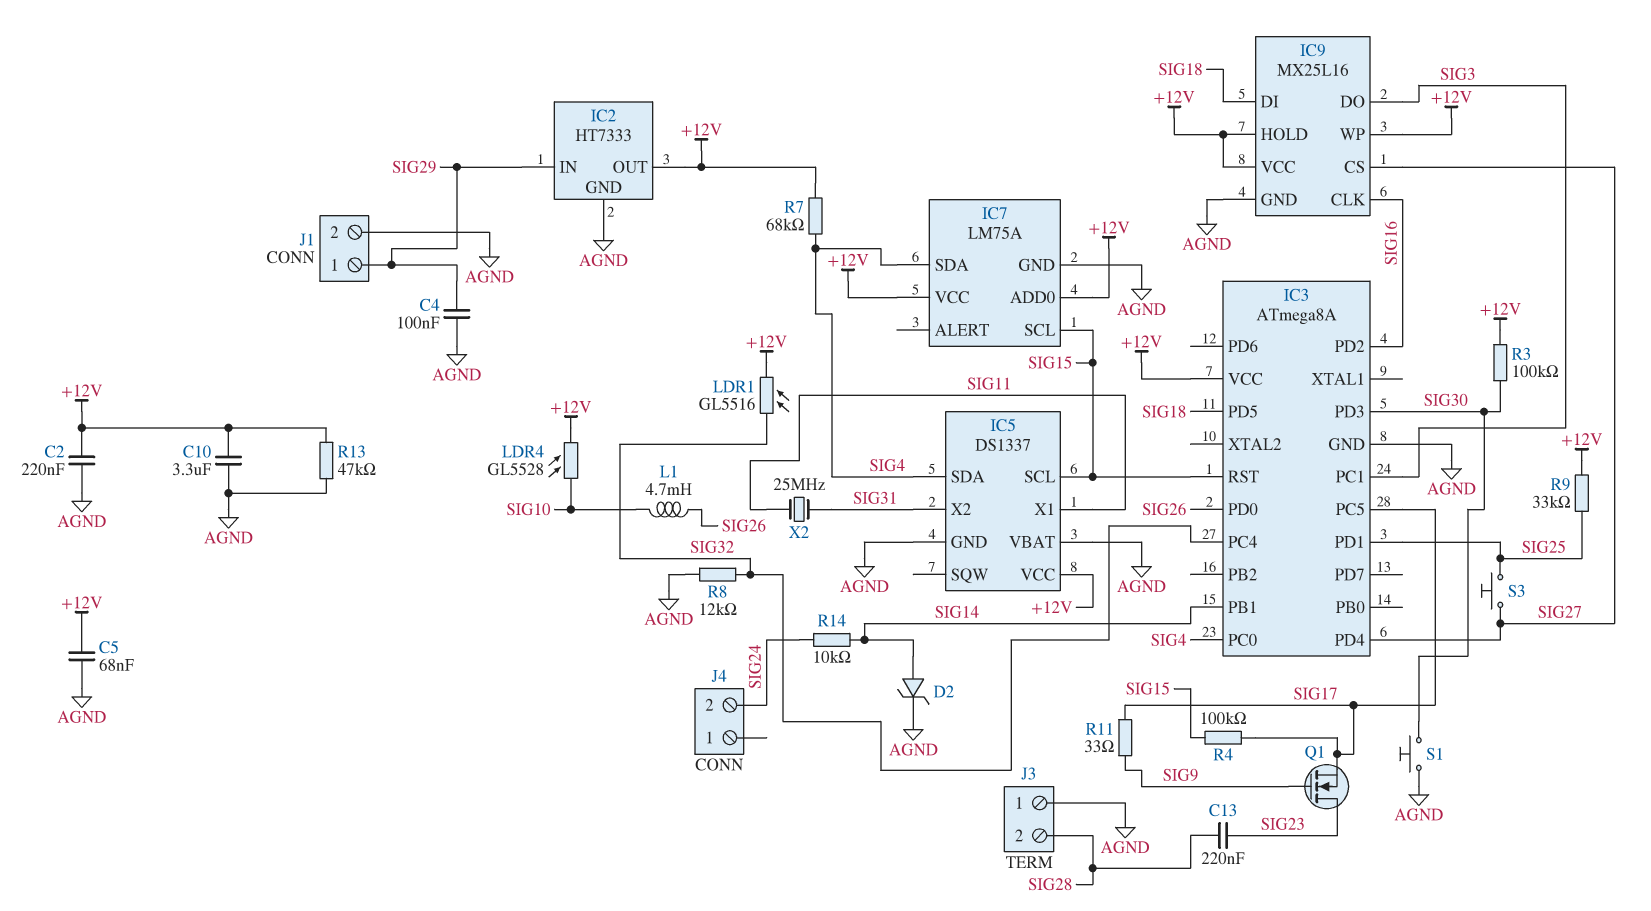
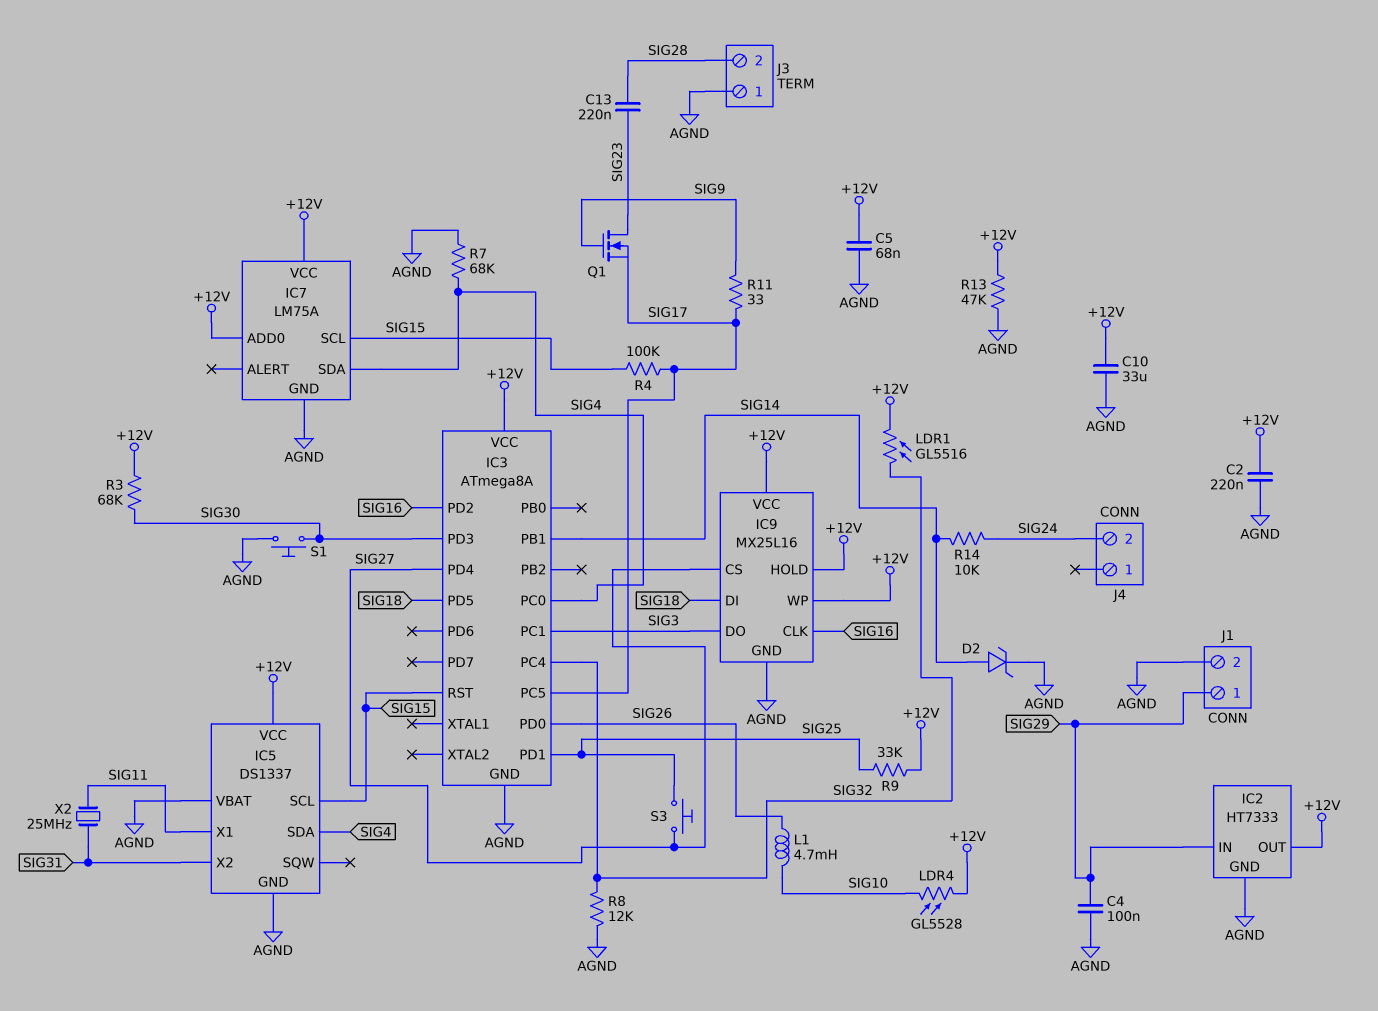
C10: 3.3uF (+12V, AGND) -> 33uF (+12V, AGND)
R3: 100k (+12V, SIG30) -> 68k (+12V, SIG30)
R7: 68k (+12V, SIG4) -> 68k (AGND, SIG4)

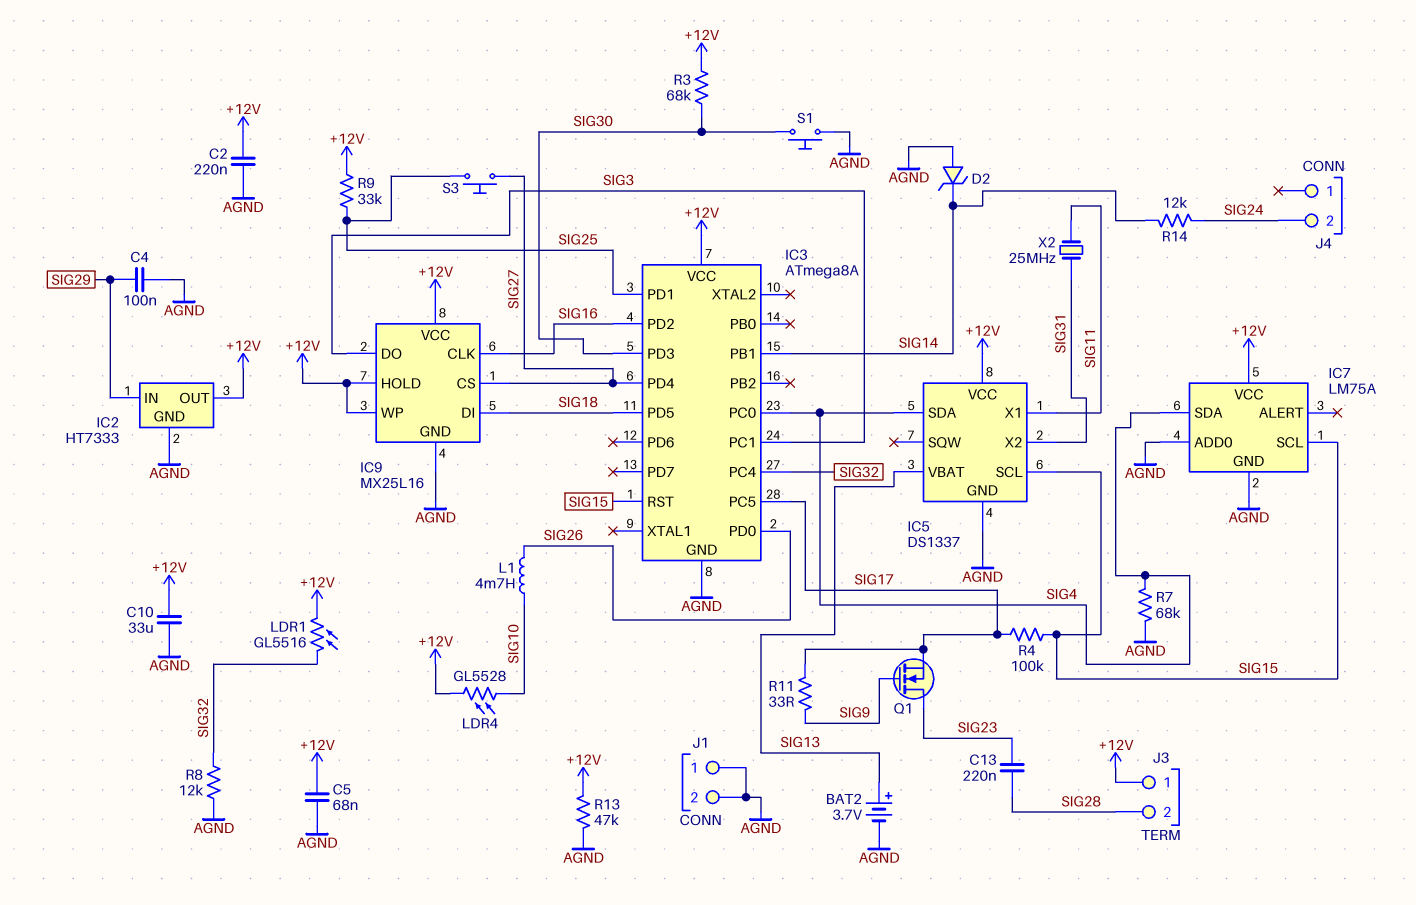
BAT2: none -> 3.7V (plus SIG13, minus AGND)
D2: zener (A SIG14, K AGND) -> zener (A AGND, K SIG14)
IC5 pin VBAT: AGND -> SIG13
IC7 pin ADD0: +12V -> AGND
J1 pin 1: SIG29 -> AGND
J3 pin 1: AGND -> +12V
R14: 10k (SIG14, SIG24) -> 12k (SIG14, SIG24)

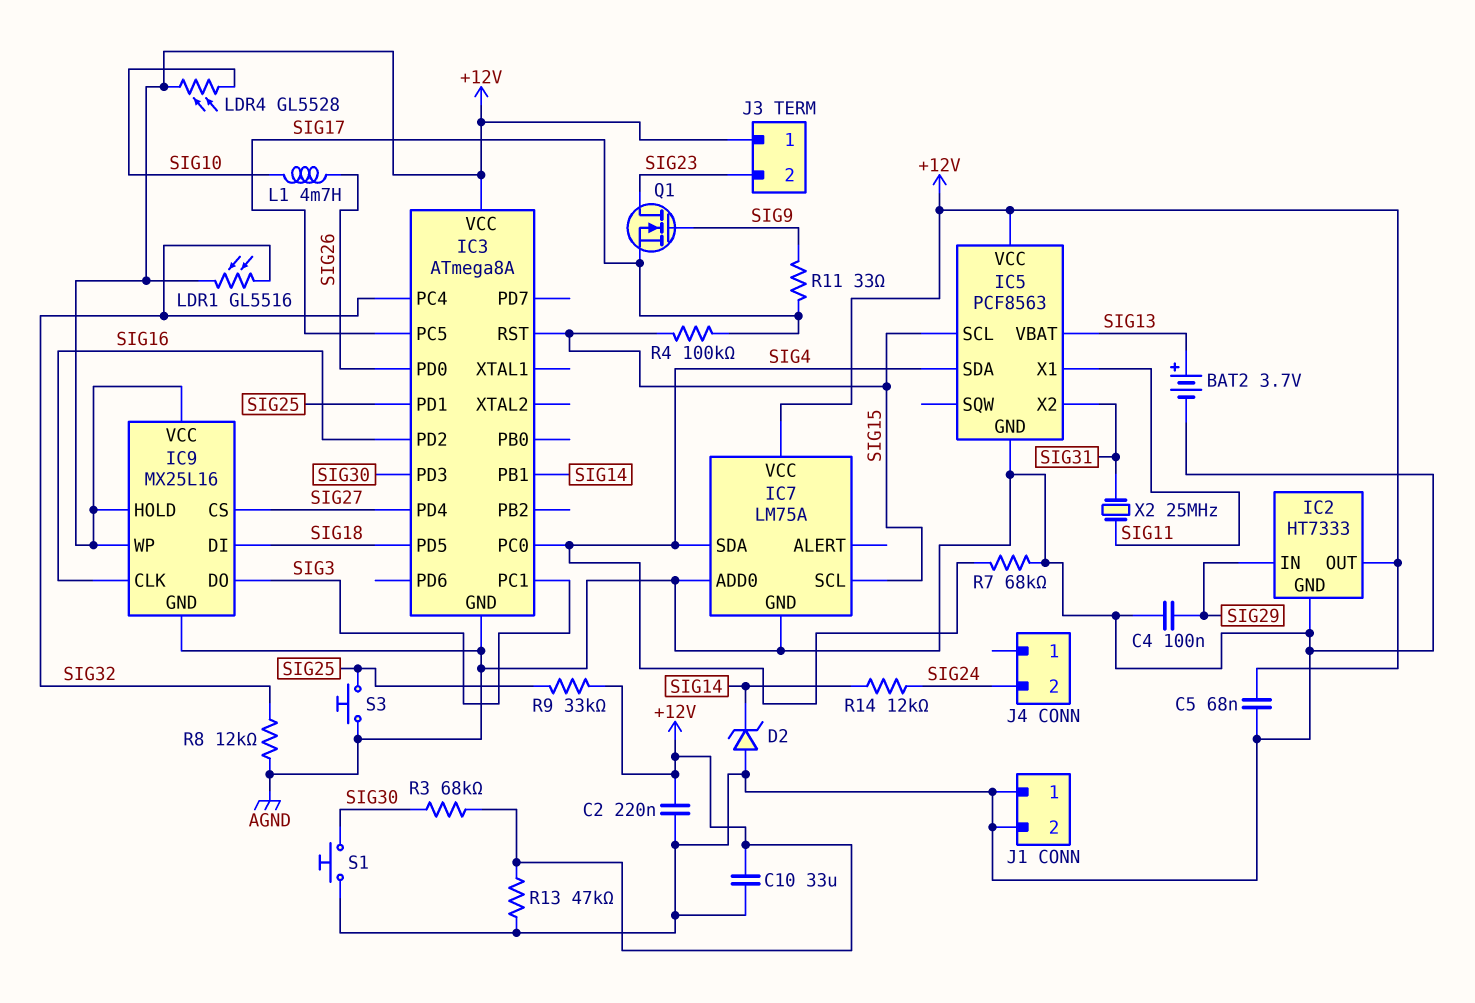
C13: 220nF (SIG23, SIG28) -> none
IC5: DS1337 -> PCF8563
J3 pin 2: SIG28 -> SIG23
S3: button (SIG25, SIG27) -> button (AGND, SIG25)

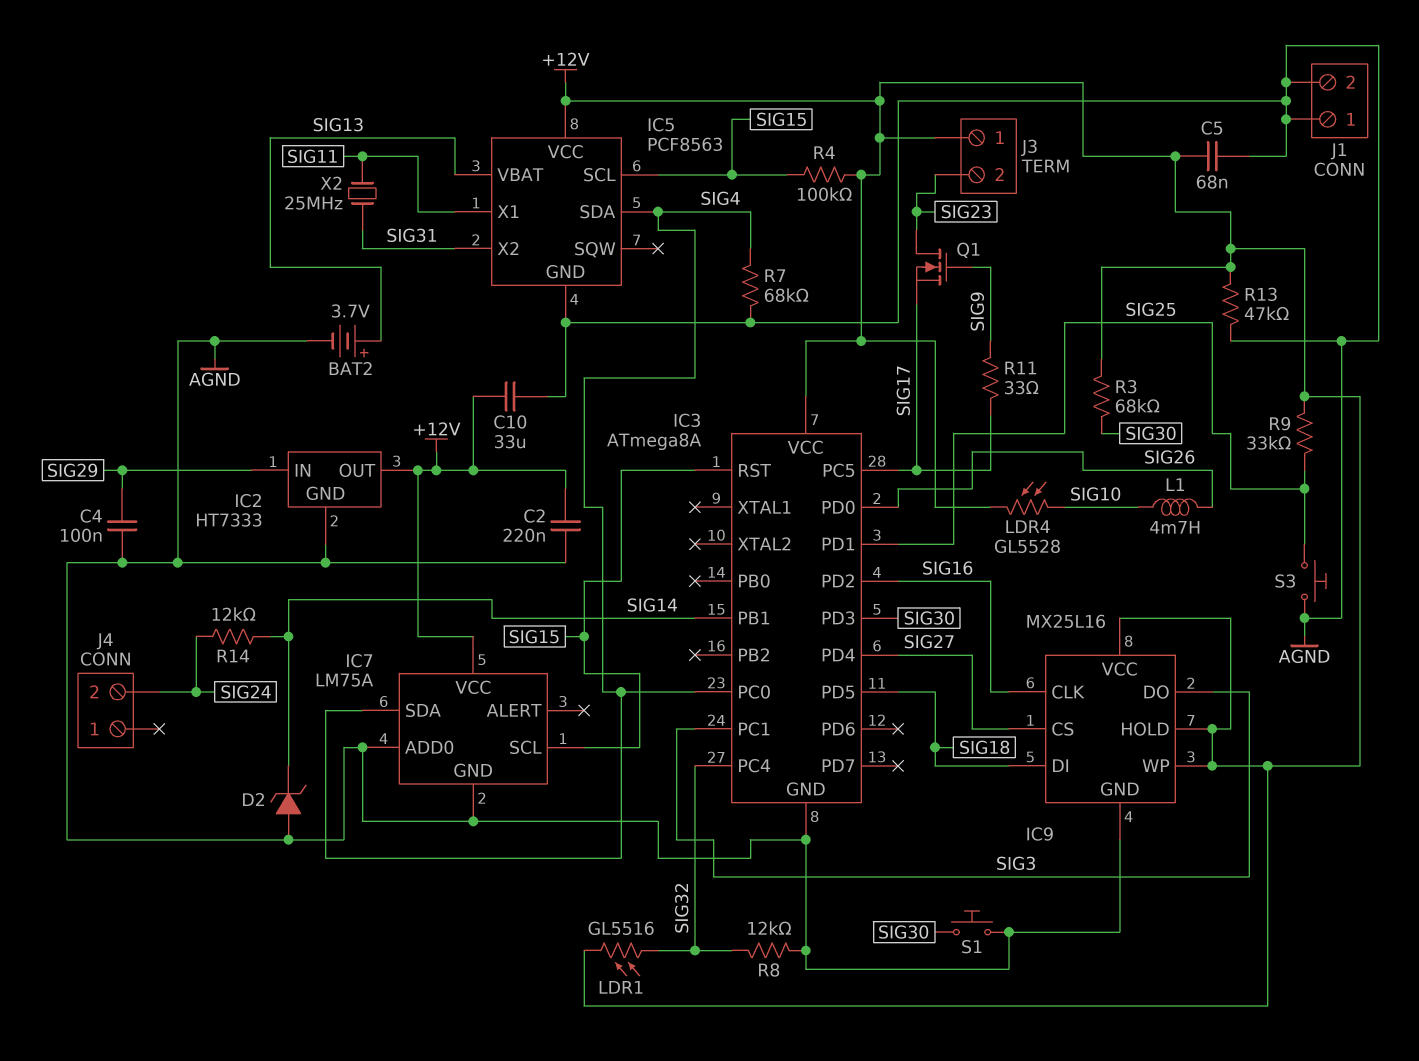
R4: 100k (SIG15, SIG17) -> 100k (+12V, SIG15)

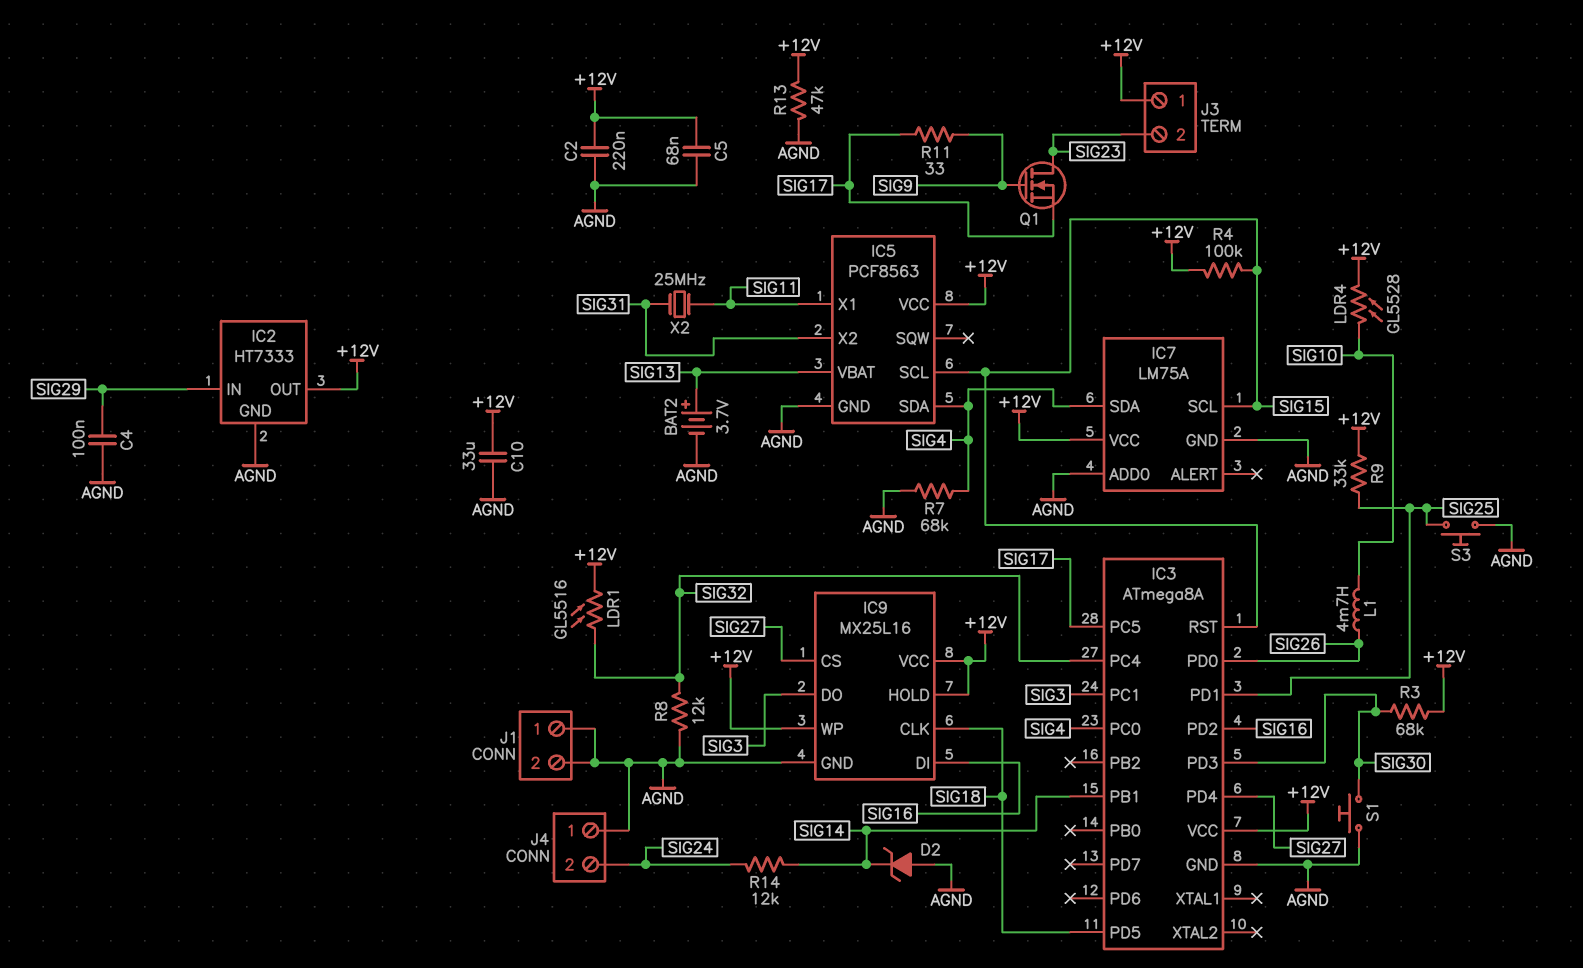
IC9 pin CLK: SIG16 -> SIG18
IC9 pin DI: SIG18 -> SIG16
J4 pin 1: none -> AGND

